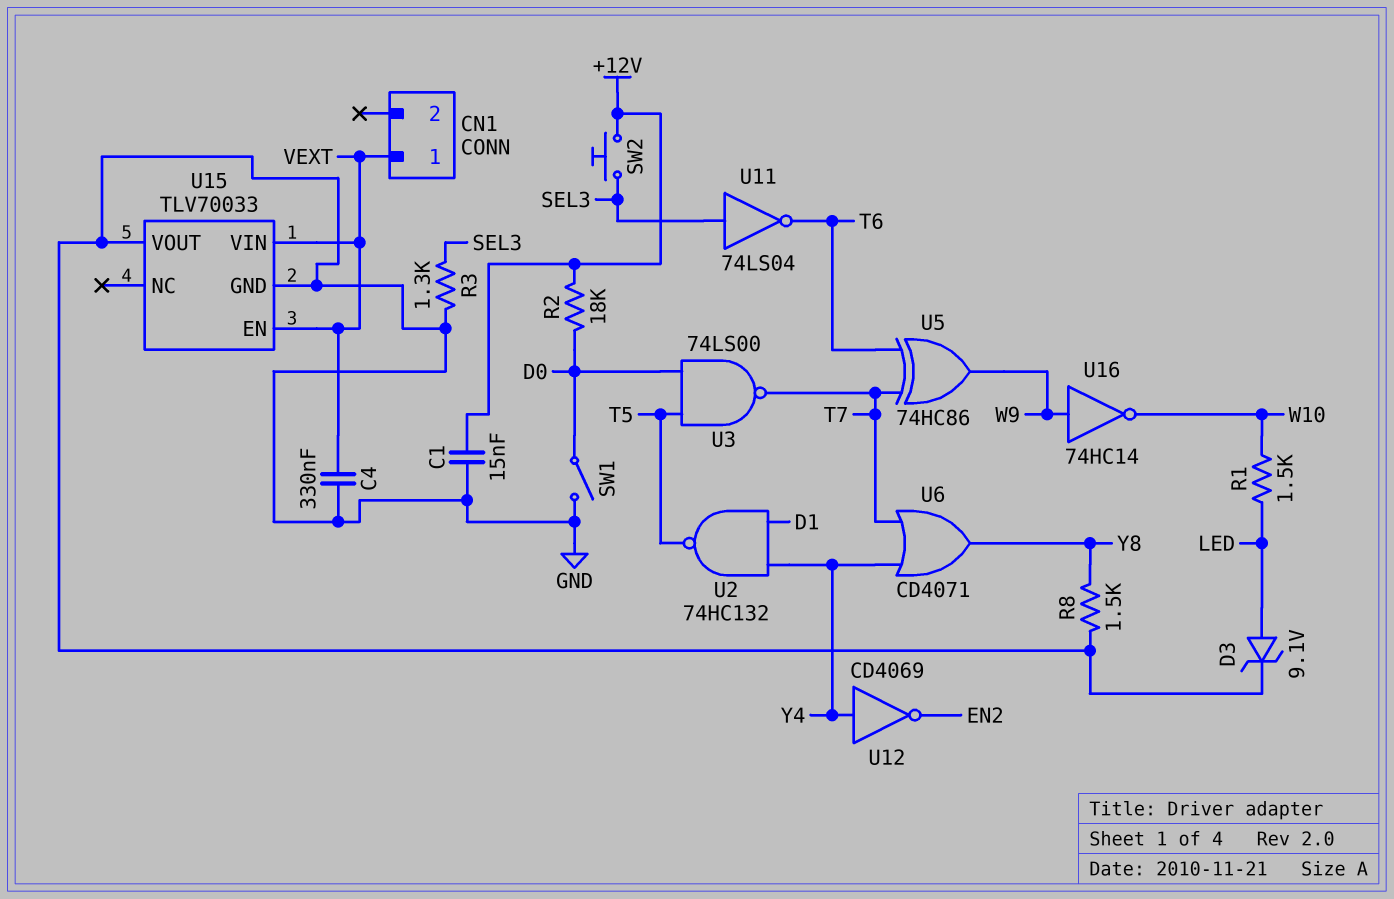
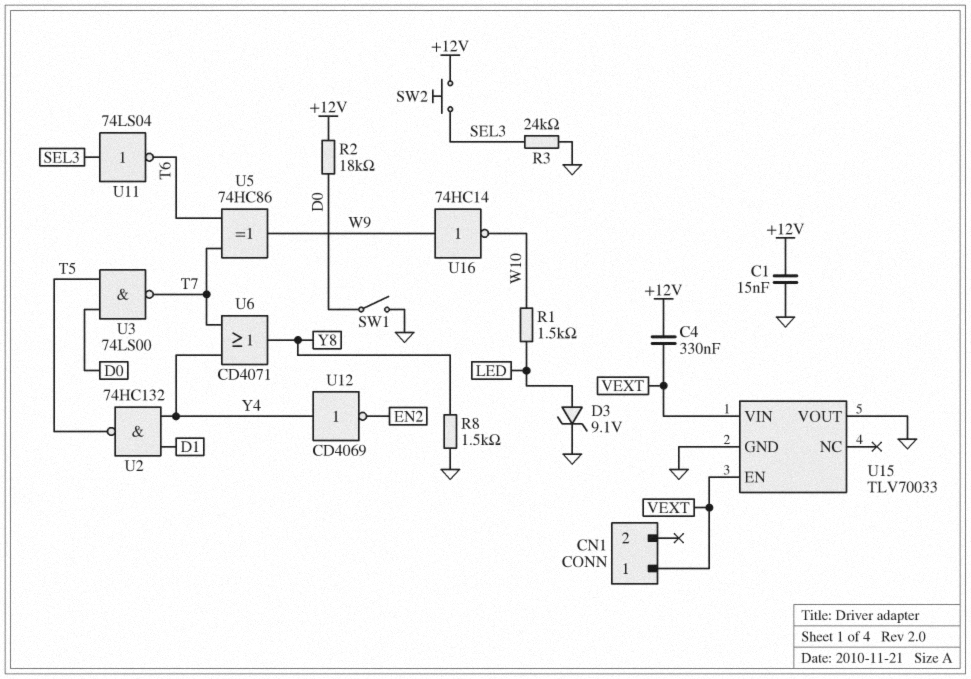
C4: 330nF (GND, VEXT) -> 330nF (+12V, VEXT)
R3: 1.3k (GND, SEL3) -> 24k (GND, SEL3)

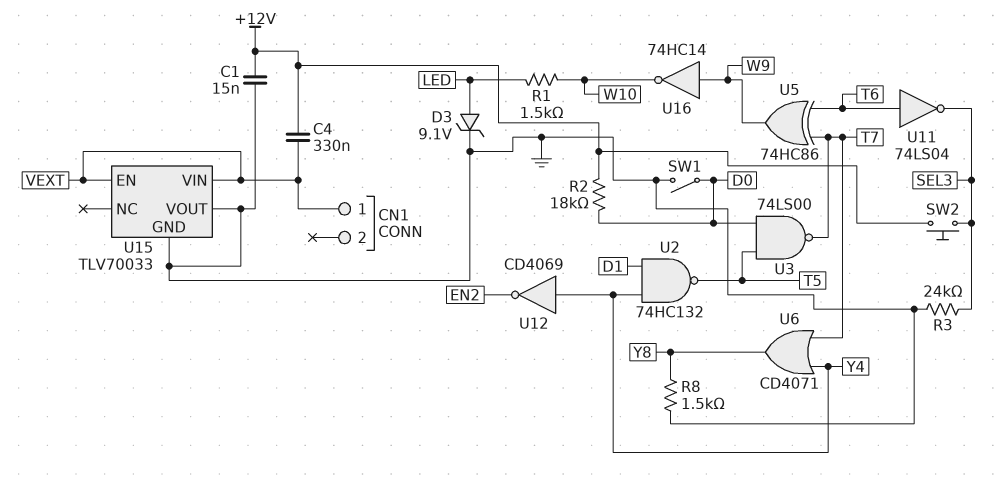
U11: NOT 74LS04 (in SEL3, out T6) -> NOT 74LS04 (in T6, out SEL3)

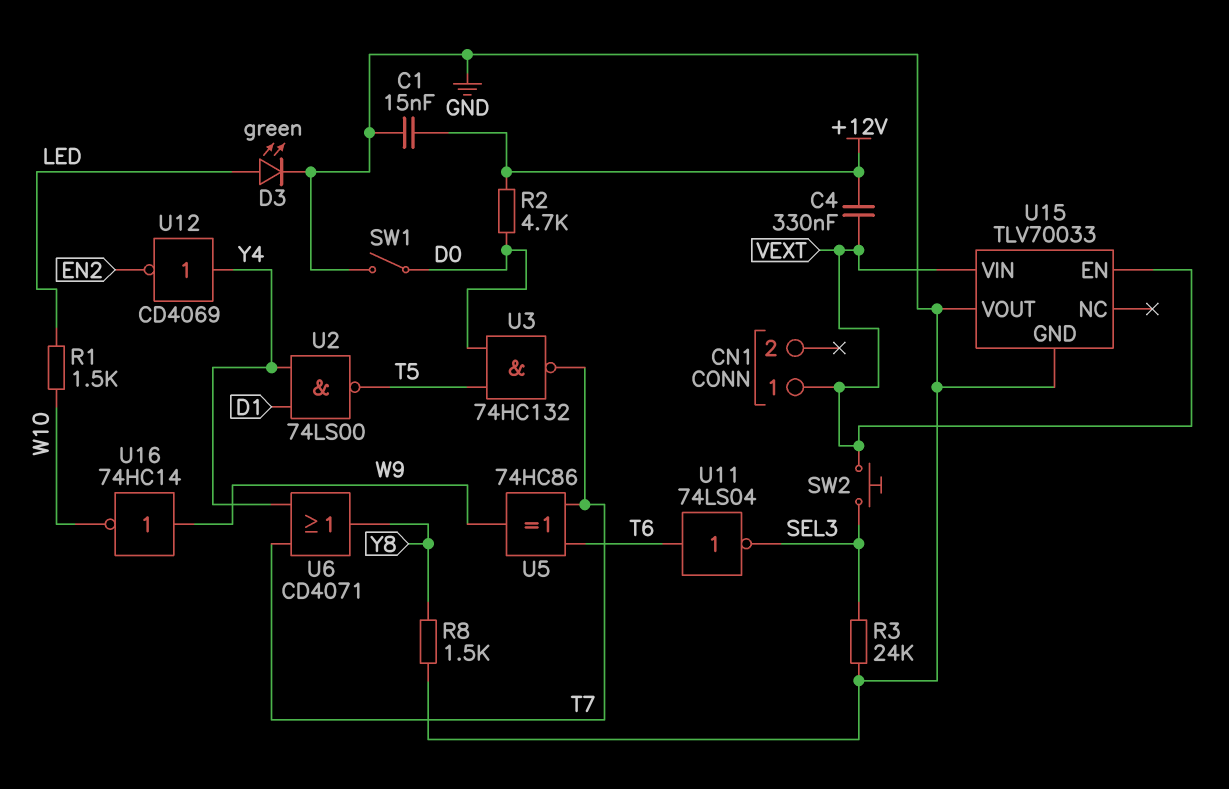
D3: zener 9.1V (A LED, K GND) -> LED green (A LED, K GND)
R2: 18k (+12V, D0) -> 4.7k (+12V, D0)
SW2: button (+12V, SEL3) -> button (SEL3, VEXT)
U2: NAND 74HC132 (in D1, in Y4, out T5) -> NAND 74LS00 (in D1, in Y4, out T5)
U3: NAND 74LS00 (in D0, in T5, out T7) -> NAND 74HC132 (in D0, in T5, out T7)

